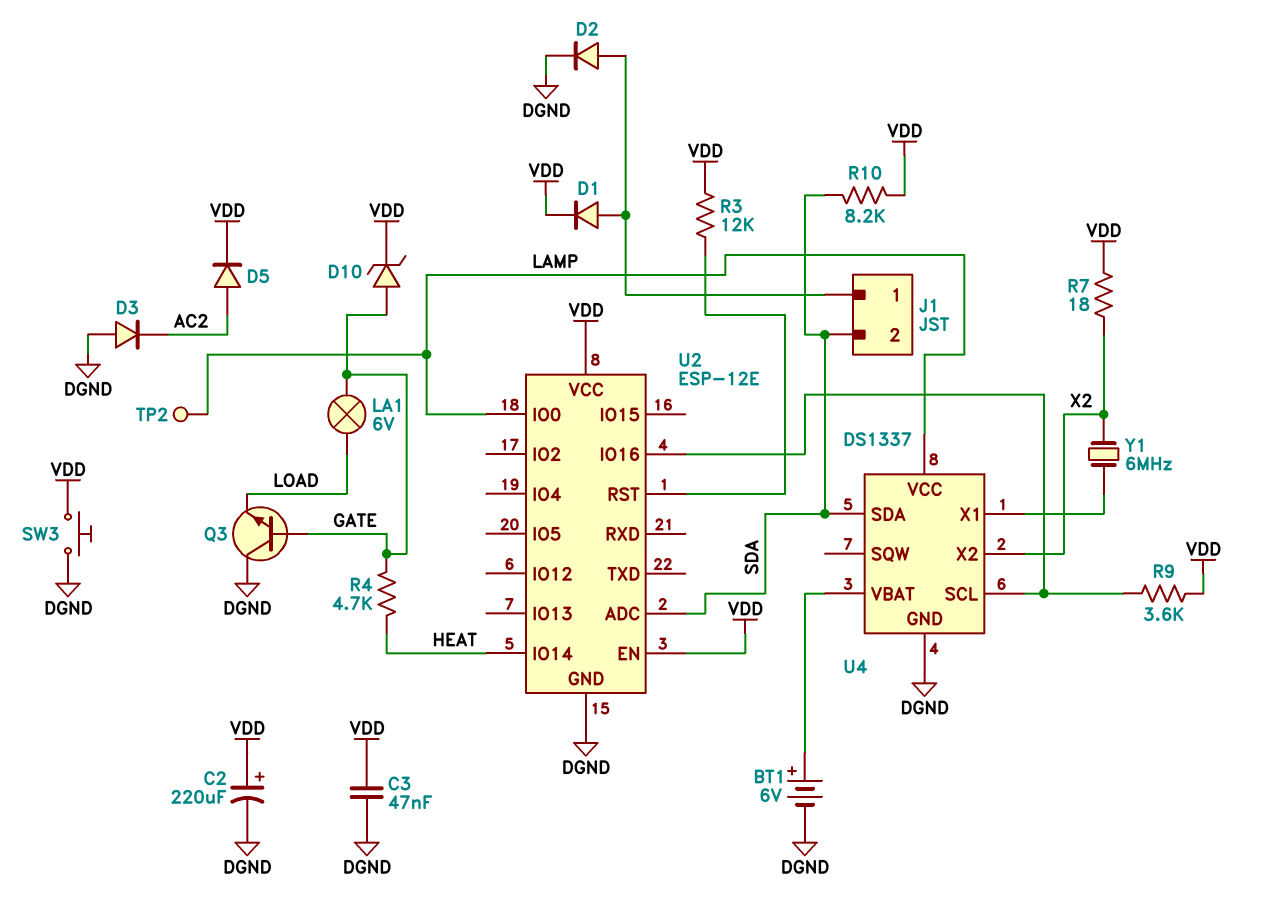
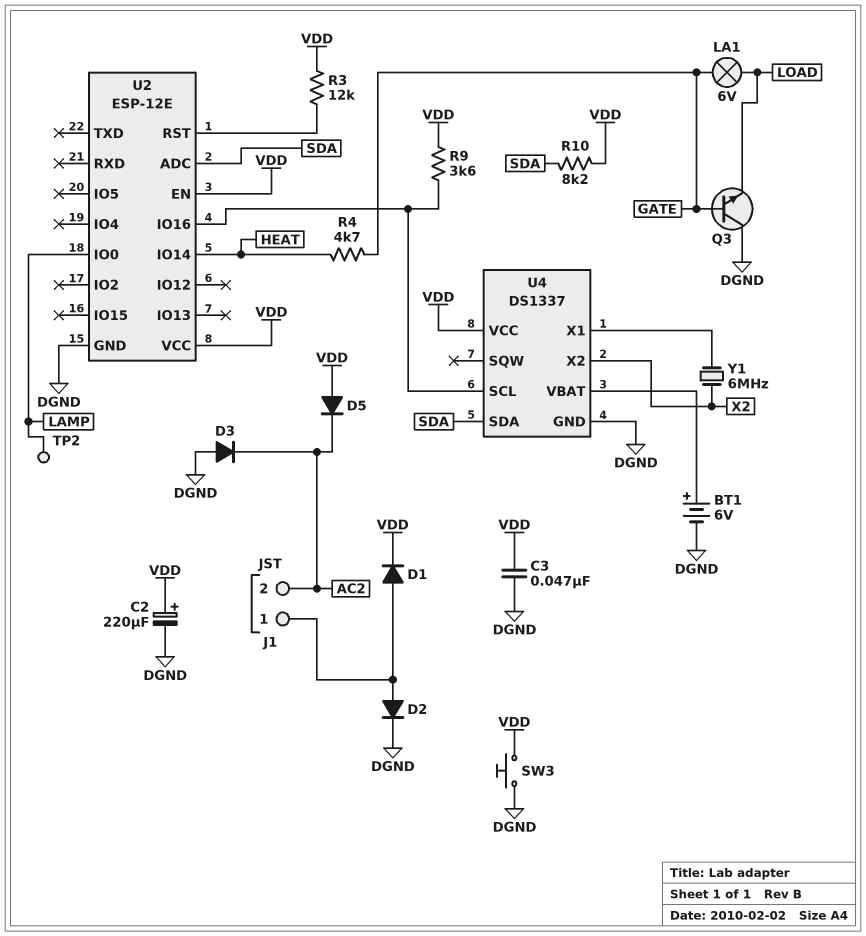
D5: diode (A AC2, K VDD) -> diode (A VDD, K AC2)
D10: zener (A GATE, K VDD) -> none
J1 pin 2: SDA -> AC2
R7: 18 (VDD, X2) -> none
U4 pin VCC: LAMP -> VDD

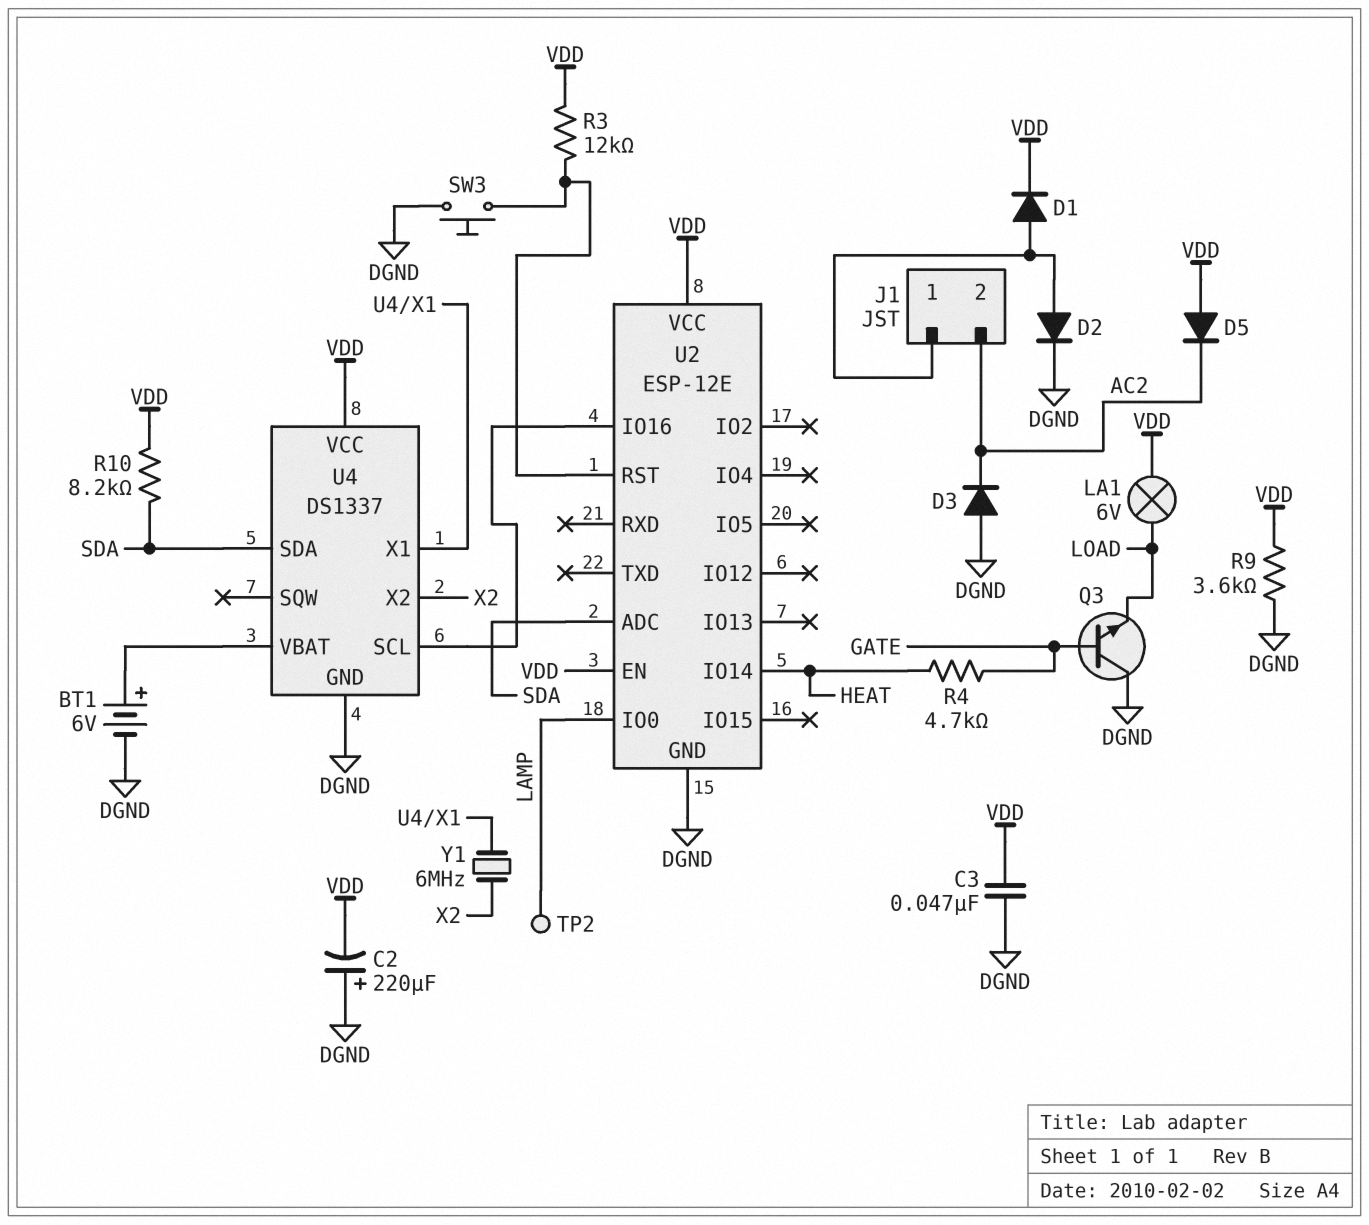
C2: 220uF (plus VDD, minus DGND) -> 220uF (plus DGND, minus VDD)
LA1: lamp 6V (GATE, LOAD) -> lamp 6V (LOAD, VDD)
R9: 3.6k (U2/IO16, VDD) -> 3.6k (DGND, VDD)
SW3: button (DGND, VDD) -> button (DGND, U2/RST)

